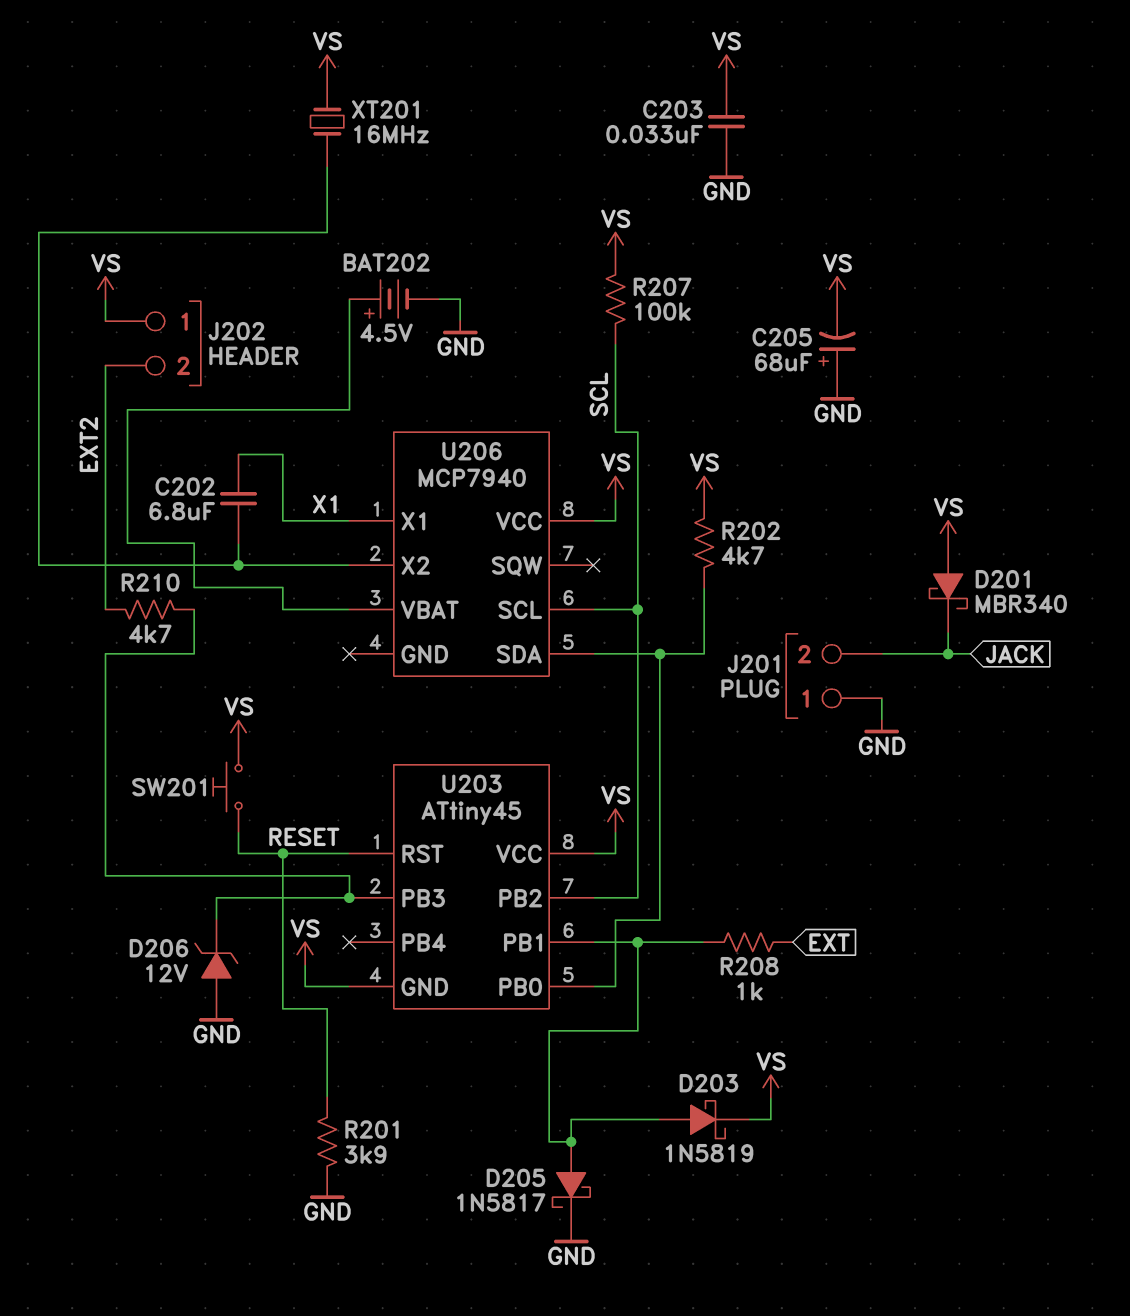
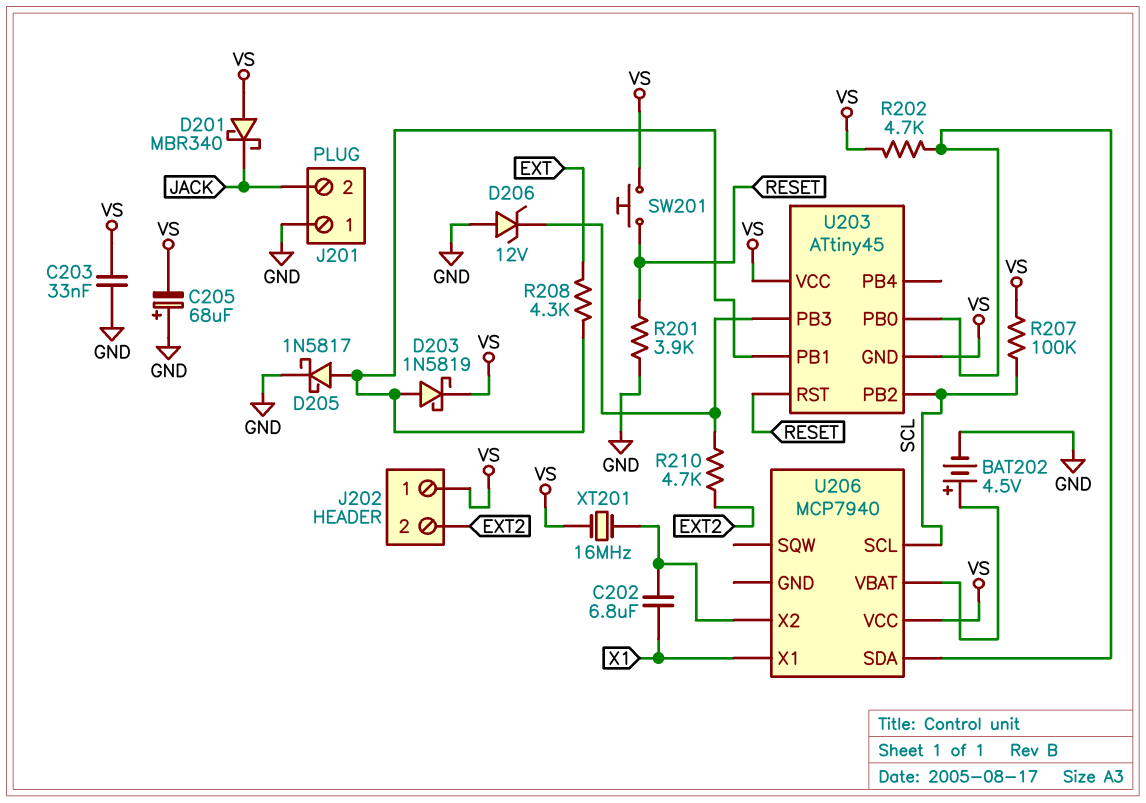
R208: 1k (EXT, U203/PB1) -> 4.3k (EXT, U203/PB1)

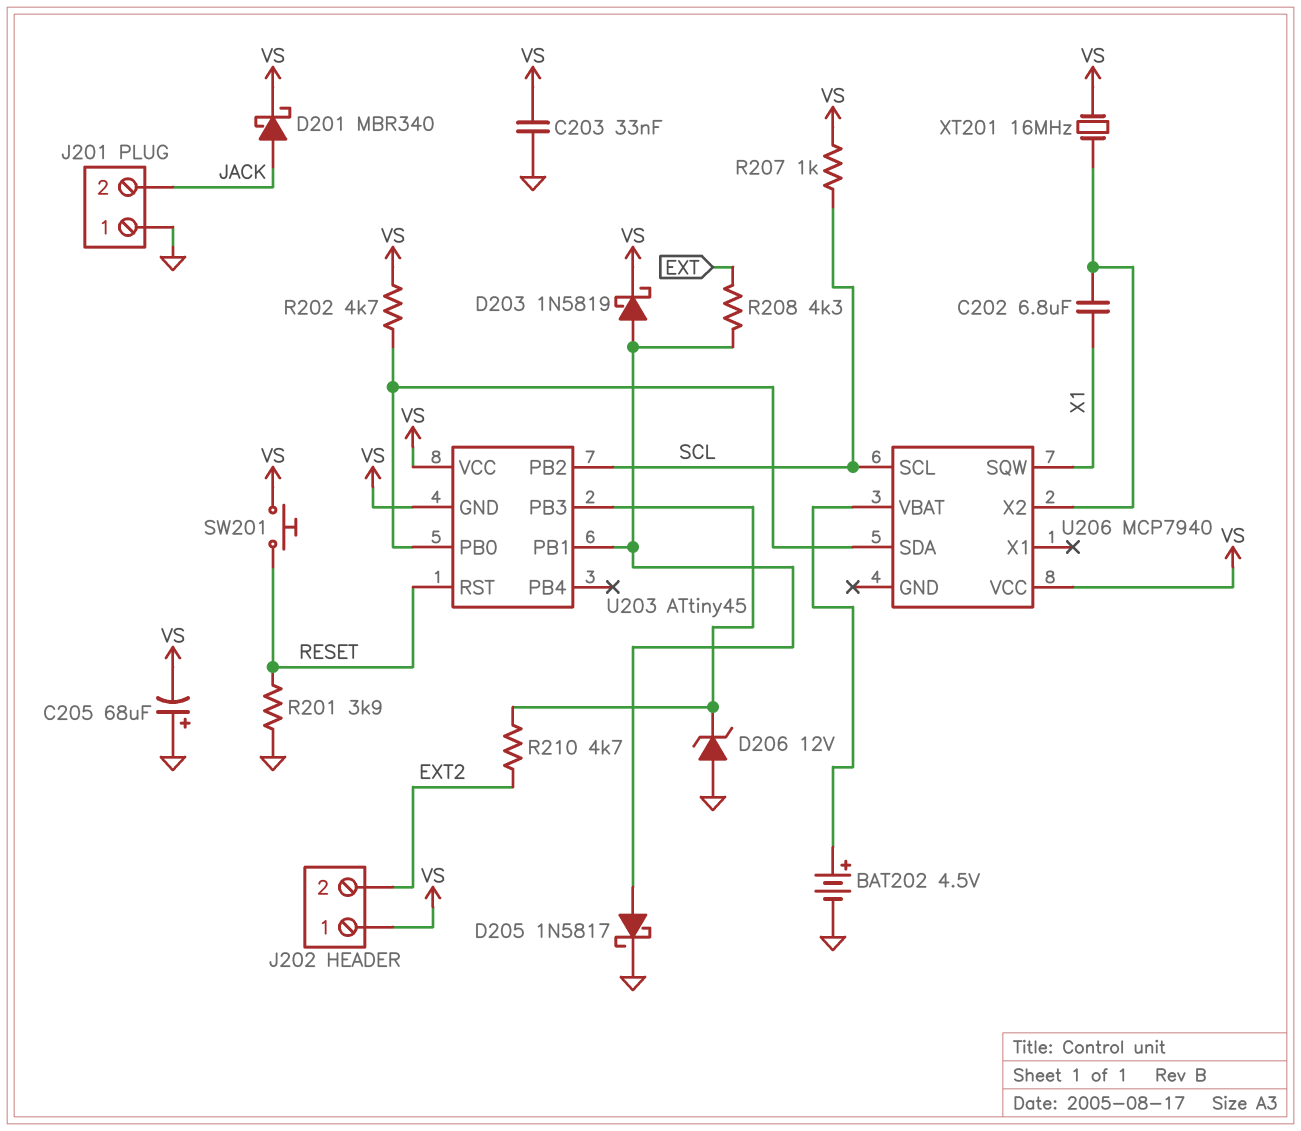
D201: schottky MBR340 (A VS, K JACK) -> schottky MBR340 (A JACK, K VS)
R207: 100k (SCL, VS) -> 1k (SCL, VS)
U206 pin SQW: none -> X1
U206 pin X1: X1 -> none

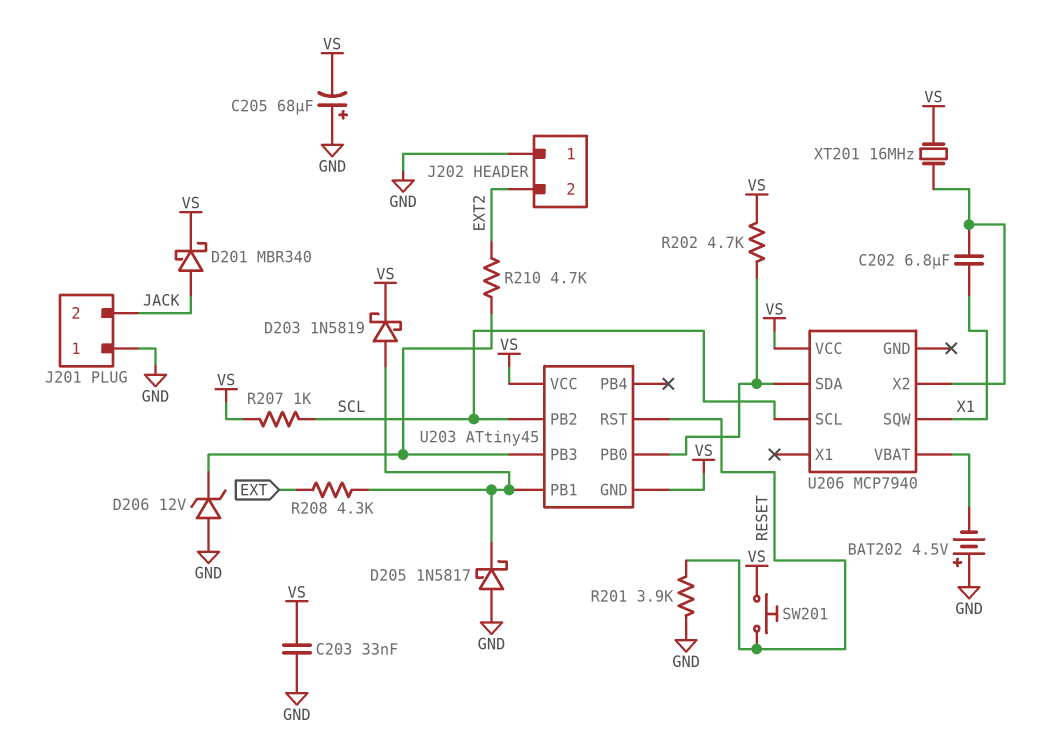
BAT202: 4.5V (plus U206/VBAT, minus GND) -> 4.5V (plus GND, minus U206/VBAT)
D205: schottky 1N5817 (A U203/PB1, K GND) -> schottky 1N5817 (A GND, K U203/PB1)
J202 pin 1: VS -> GND

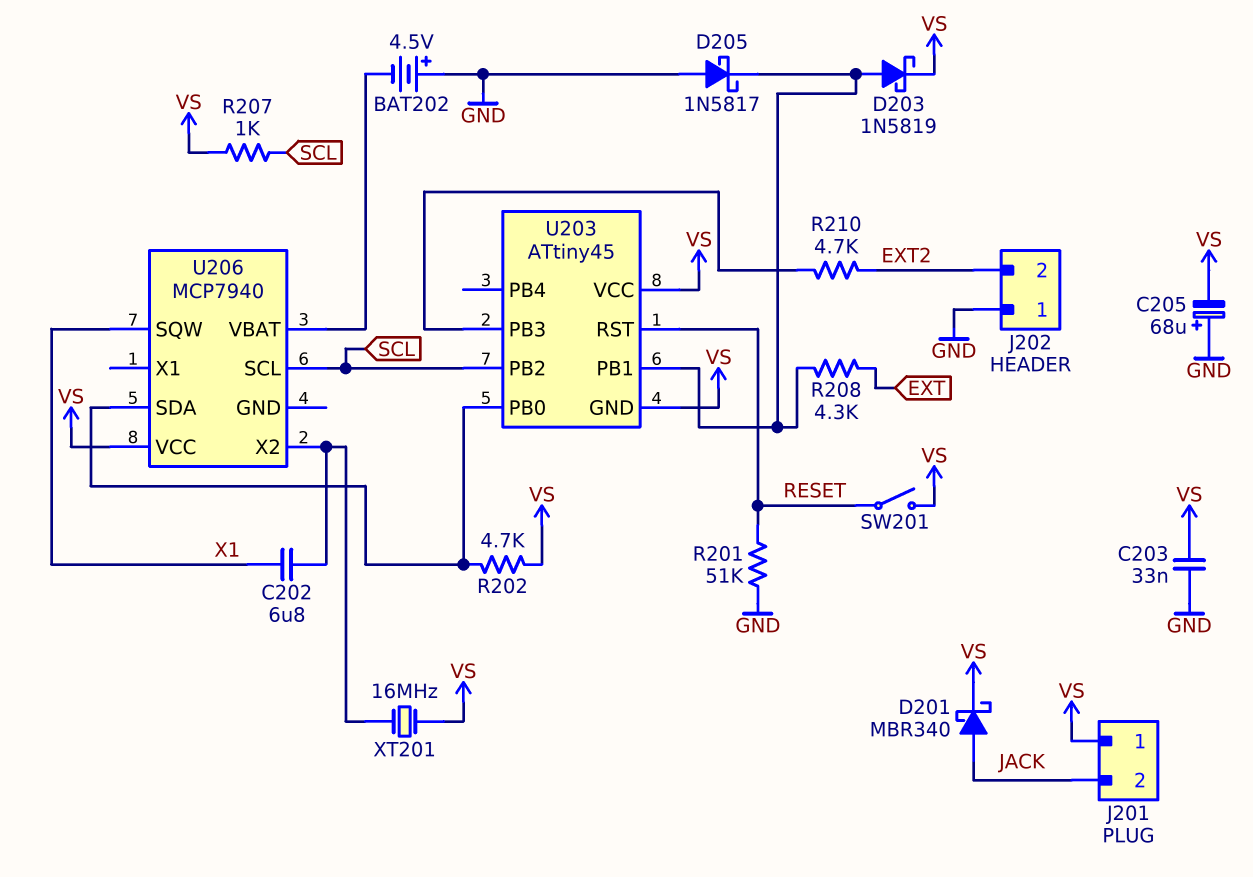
D206: zener 12V (A GND, K U203/PB3) -> none
J201 pin 1: GND -> VS
R201: 3.9k (GND, RESET) -> 51k (GND, RESET)
SW201: button (RESET, VS) -> switch (RESET, VS)

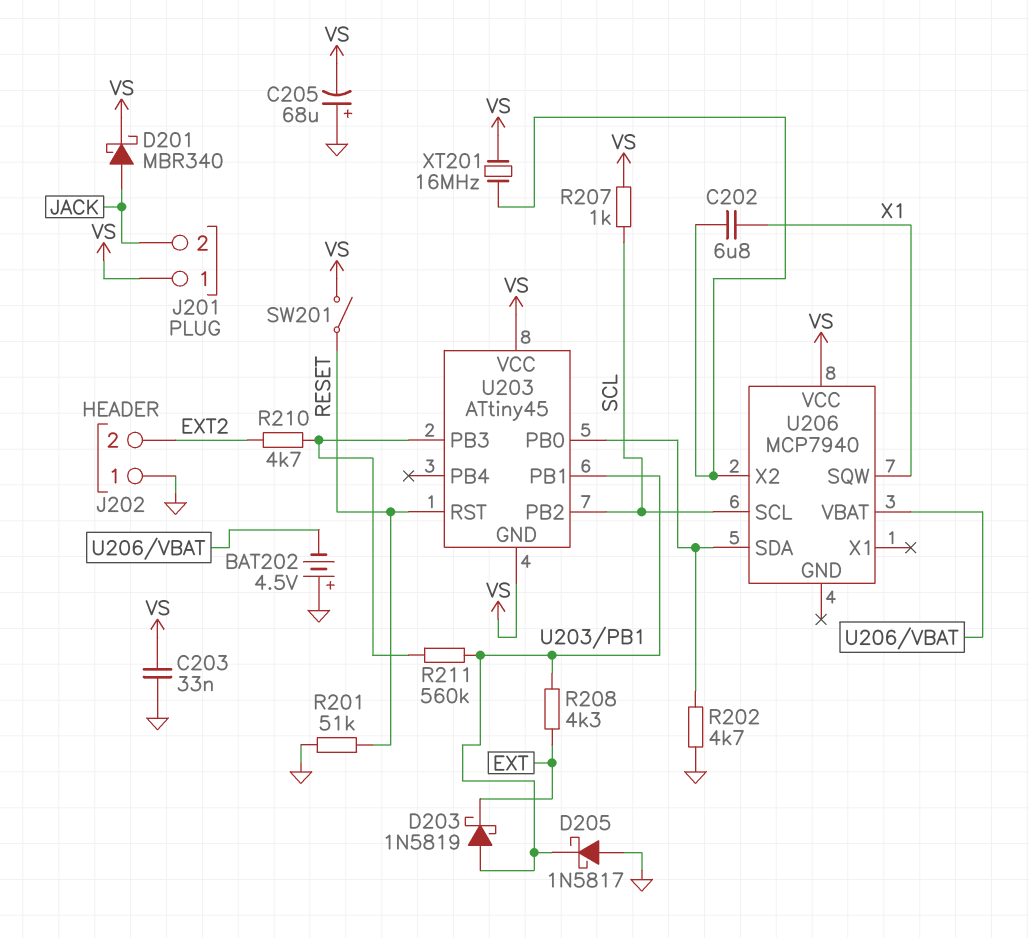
D203: schottky 1N5819 (A U203/PB1, K VS) -> schottky 1N5819 (A U203/PB1, K EXT)
R202: 4.7k (U203/PB0, VS) -> 4.7k (GND, U203/PB0)
R211: none -> 560k (U203/PB1, U203/PB3)

